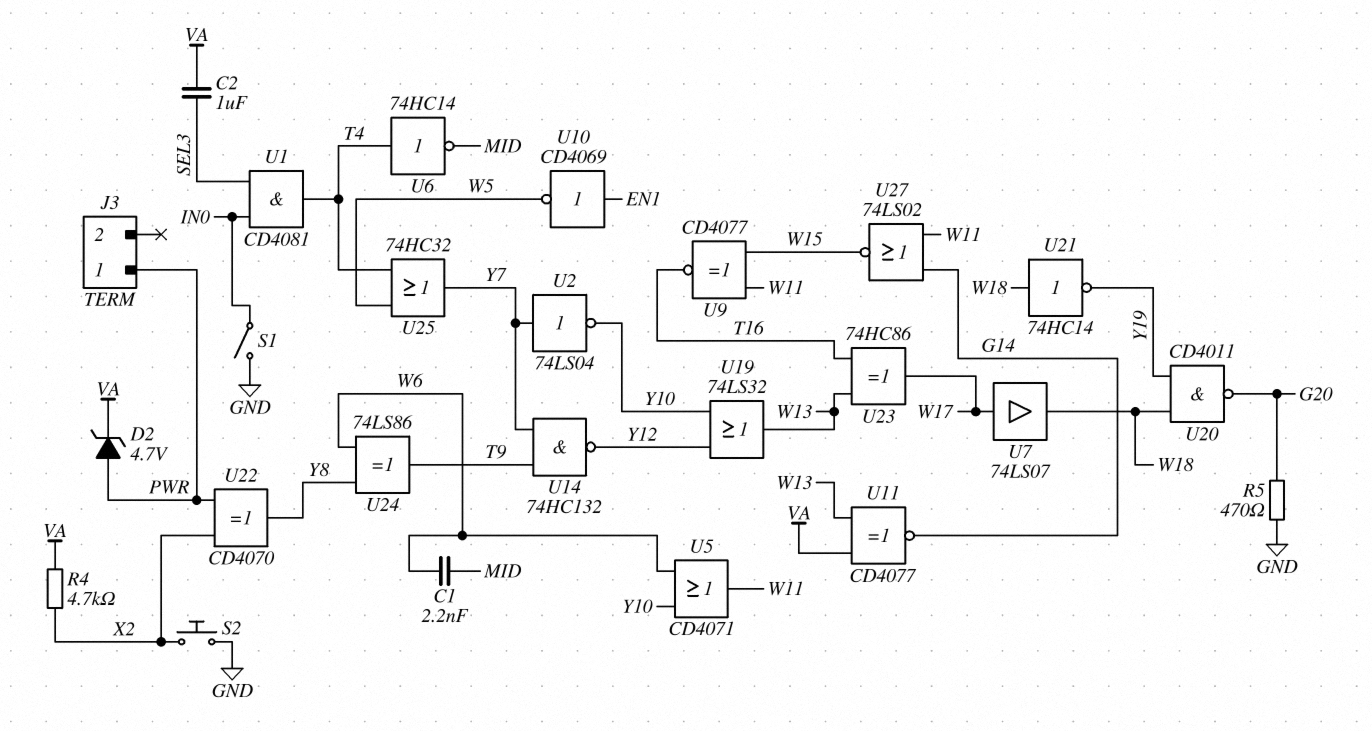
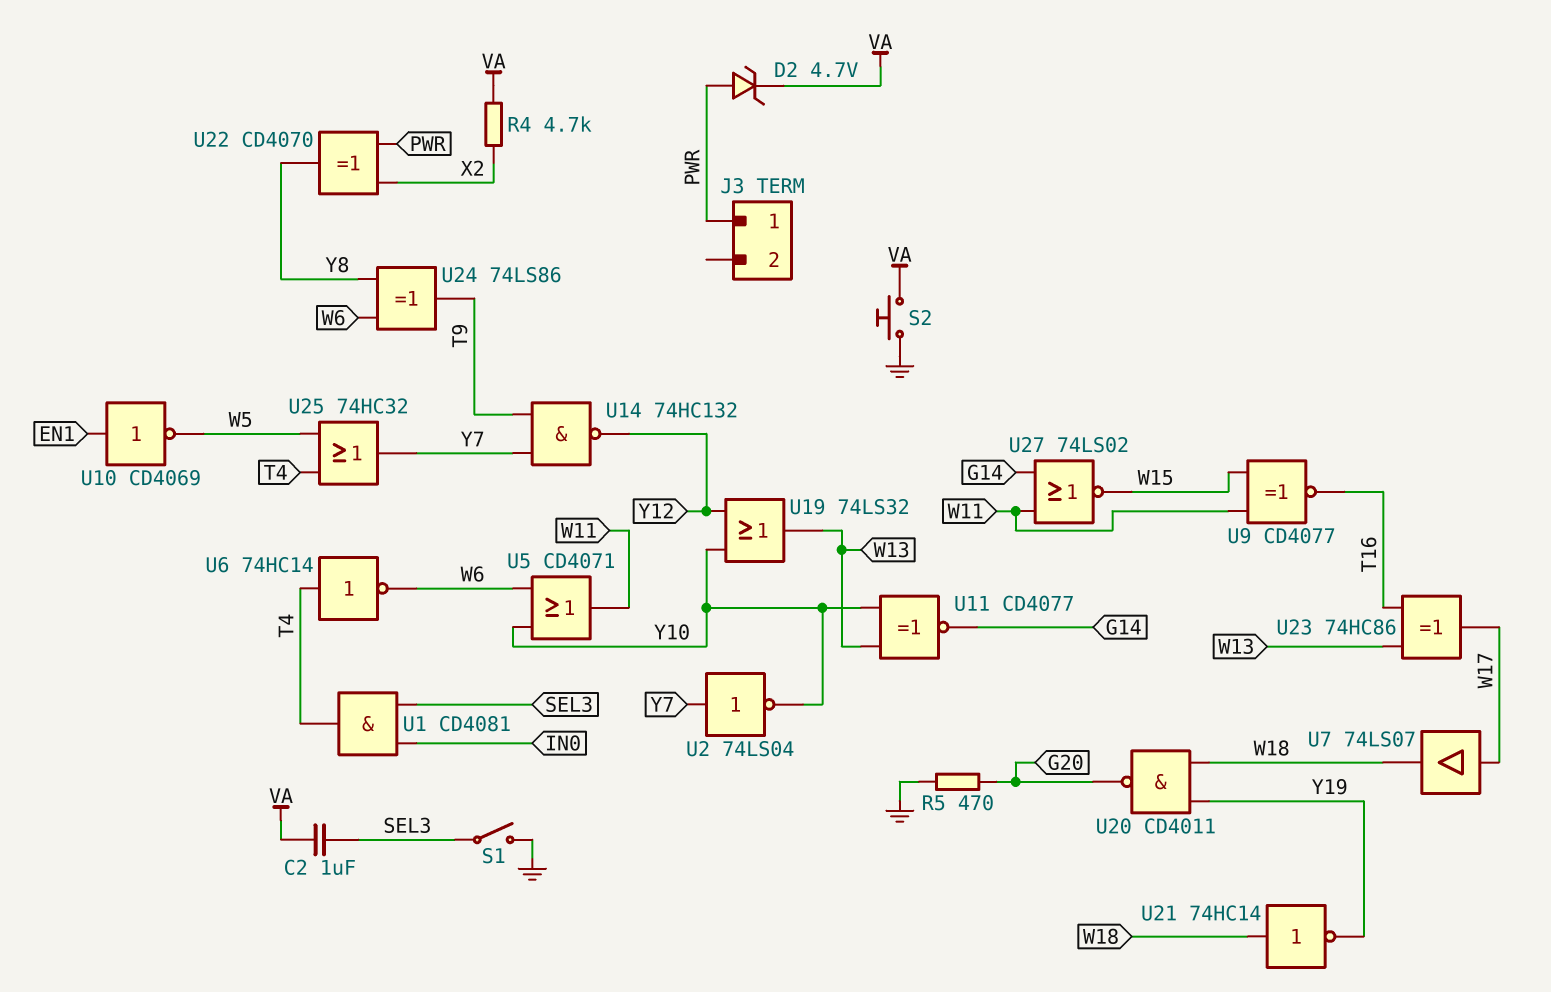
C1: 2.2nF (MID, W6) -> none
S1: switch (GND, IN0) -> switch (GND, SEL3)
S2: button (GND, X2) -> button (GND, VA)
U6: NOT 74HC14 (in T4, out MID) -> NOT 74HC14 (in T4, out W6)
U11: XNOR CD4077 (in VA, in W13, out G14) -> XNOR CD4077 (in W13, in Y10, out G14)

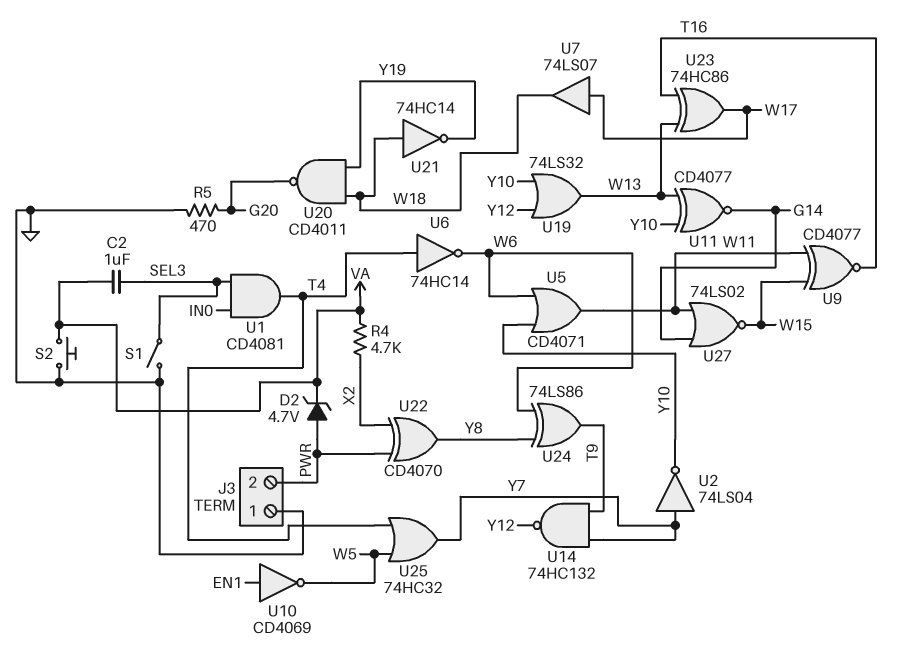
J3 pin 1: PWR -> GND
J3 pin 2: none -> PWR

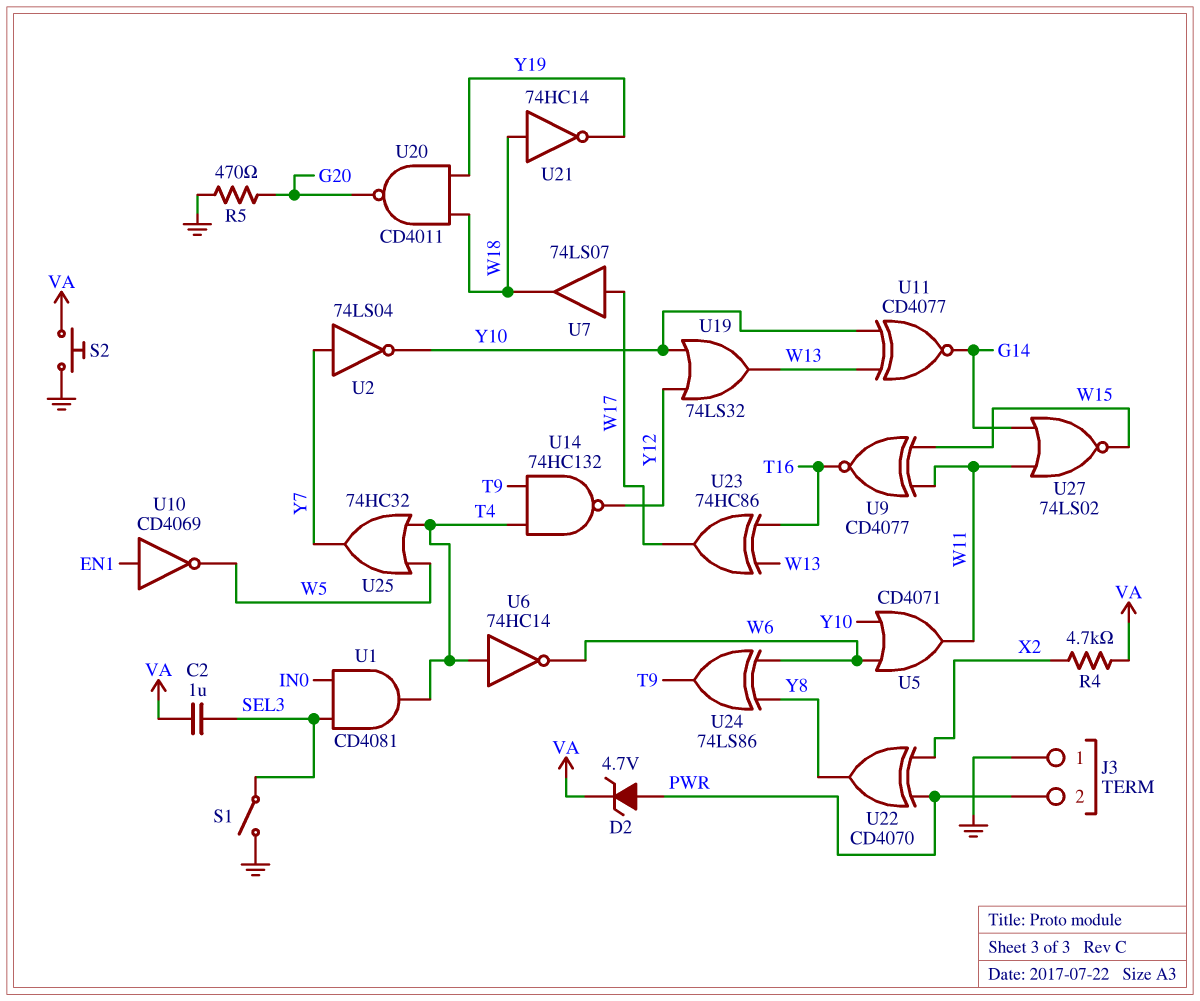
U14: NAND 74HC132 (in T9, in Y7, out Y12) -> NAND 74HC132 (in T4, in T9, out Y12)

